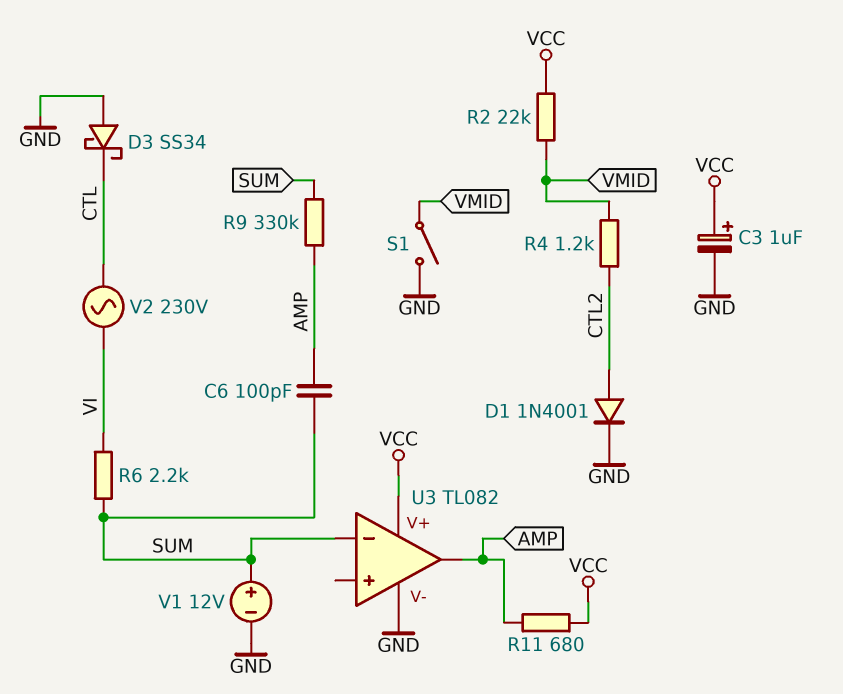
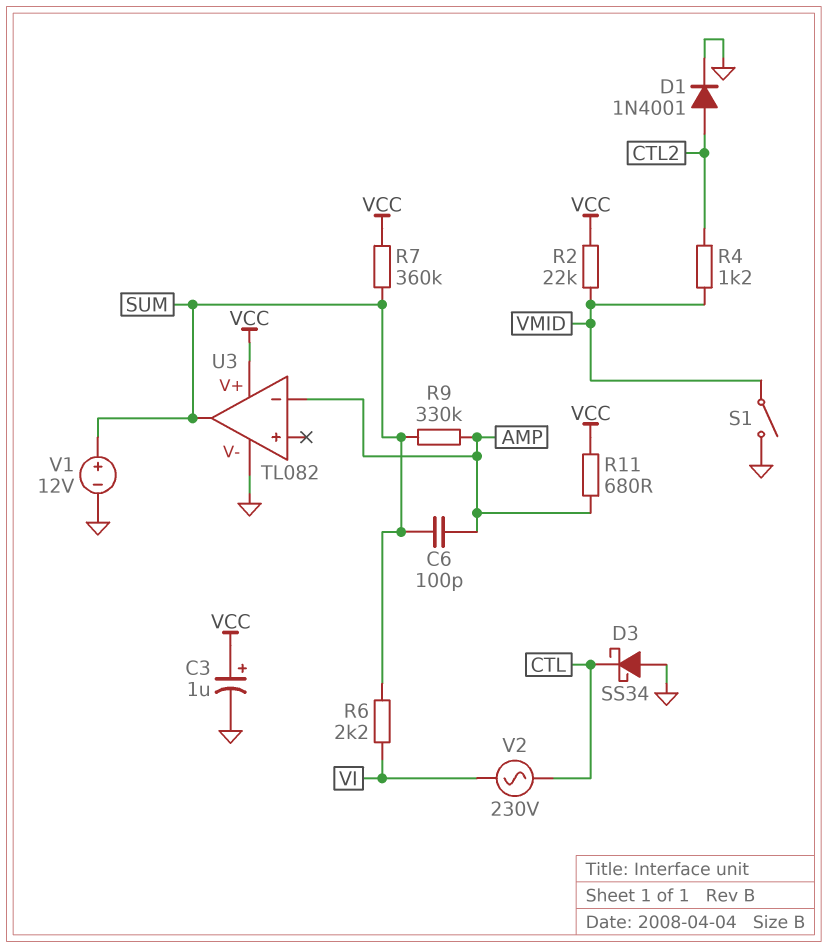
R7: none -> 360k (SUM, VCC)
U3 pin in-: SUM -> AMP
U3 pin out: AMP -> SUM

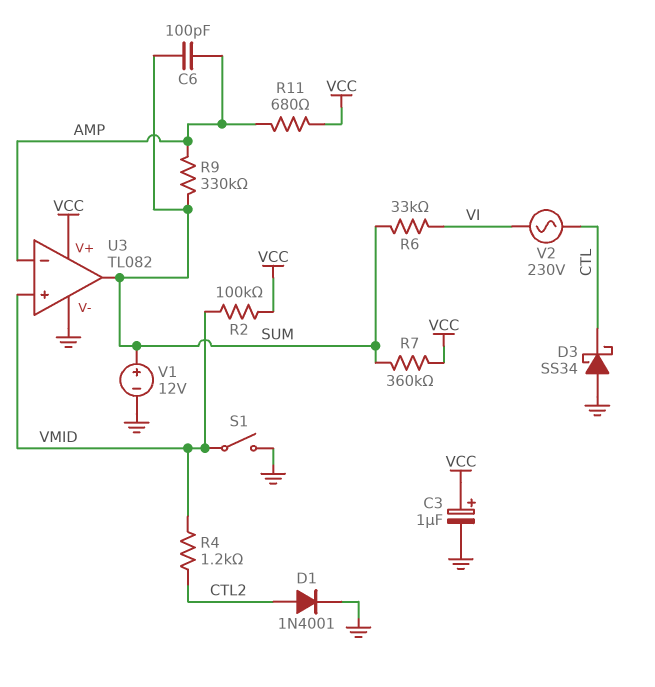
R2: 22k (VCC, VMID) -> 100k (VCC, VMID)
R6: 2.2k (SUM, VI) -> 33k (SUM, VI)
U3 pin in+: none -> VMID

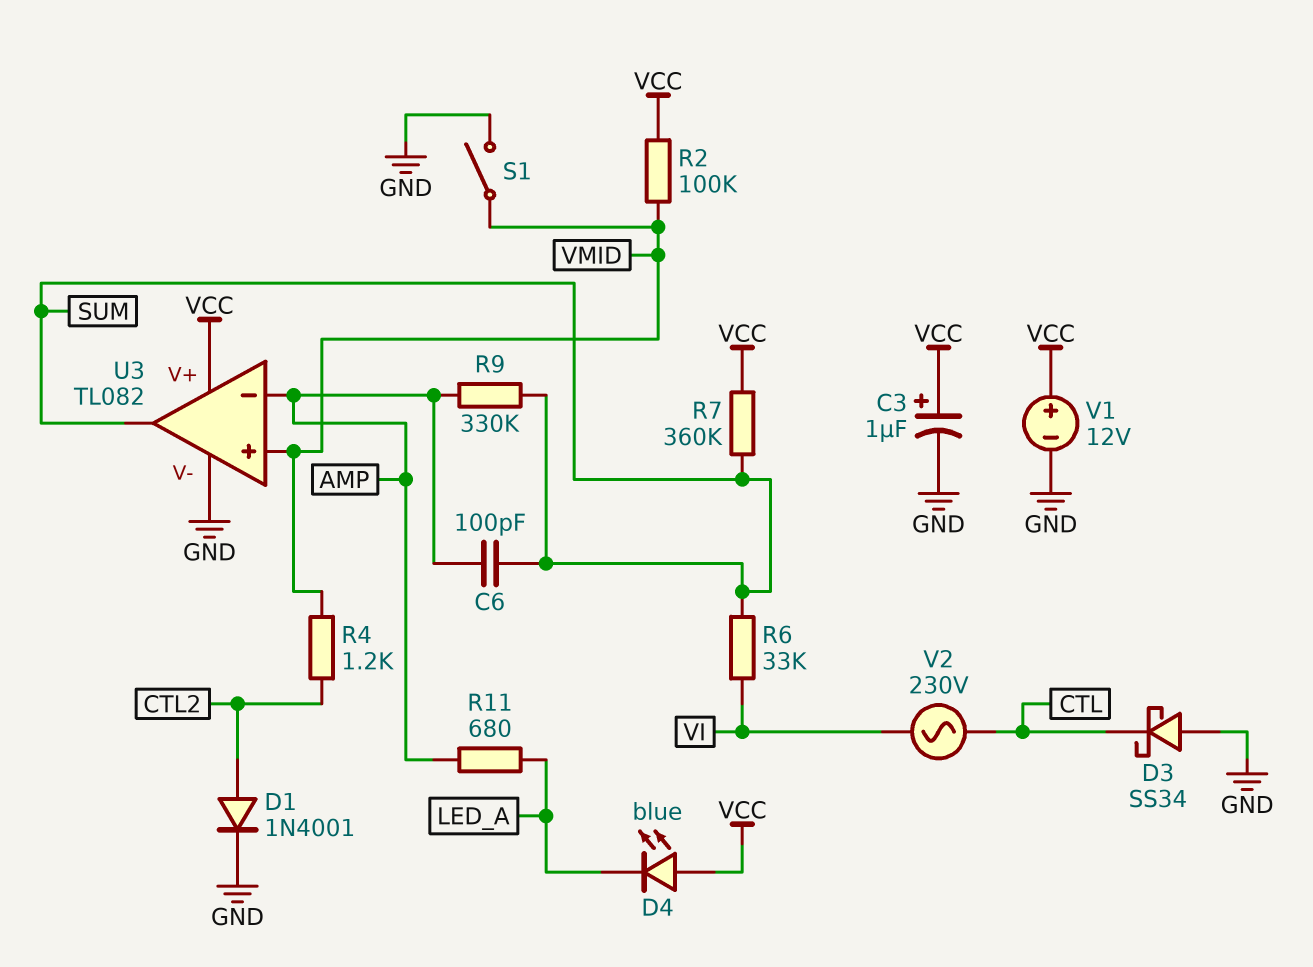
D4: none -> LED blue (A VCC, K LED_A)
R11: 680 (AMP, VCC) -> 680 (AMP, LED_A)
V1: 12V (plus SUM, minus GND) -> 12V (plus VCC, minus GND)

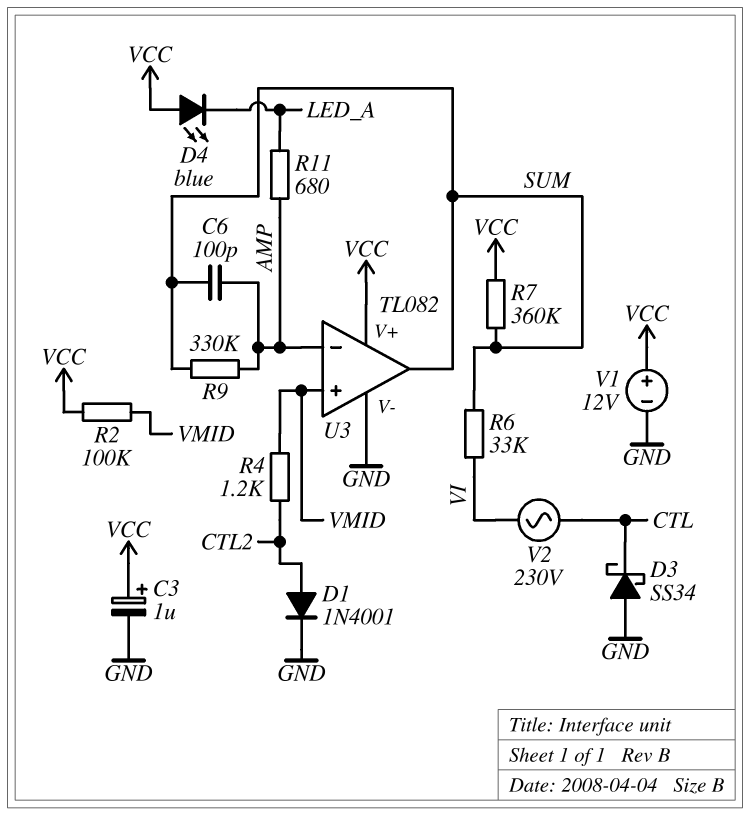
S1: switch (GND, VMID) -> none

